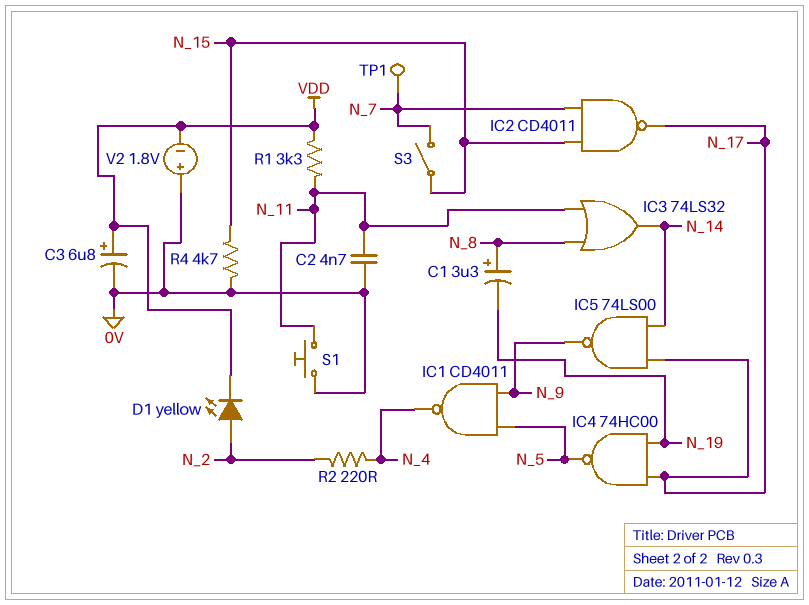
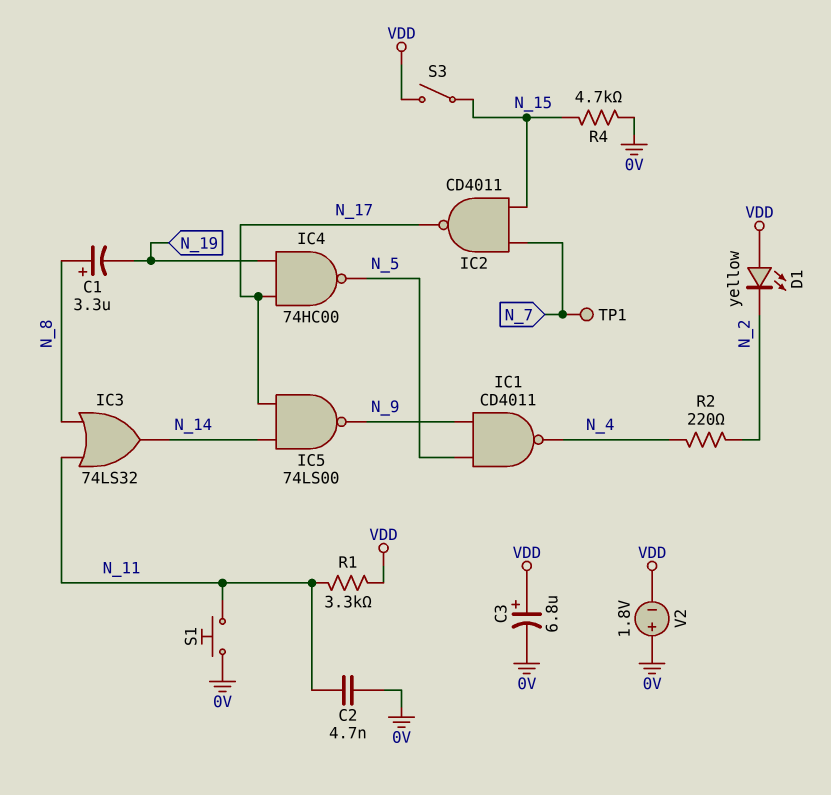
D1: LED yellow (A N_2, K VDD) -> LED yellow (A VDD, K N_2)
S3: switch (N_7, N_15) -> switch (N_15, VDD)

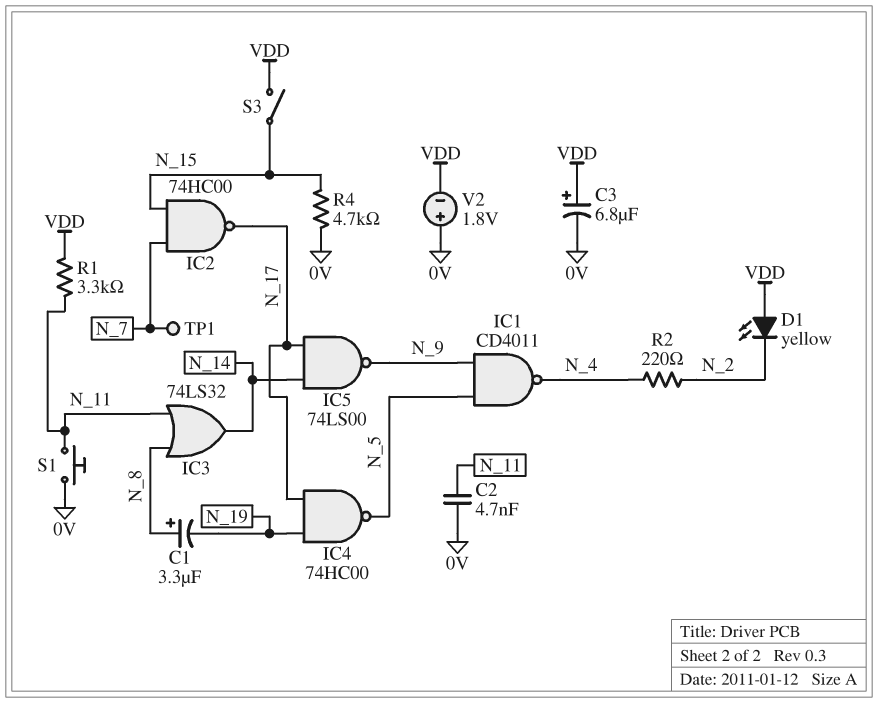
IC2: NAND CD4011 (in N_7, in N_15, out N_17) -> NAND 74HC00 (in N_7, in N_15, out N_17)

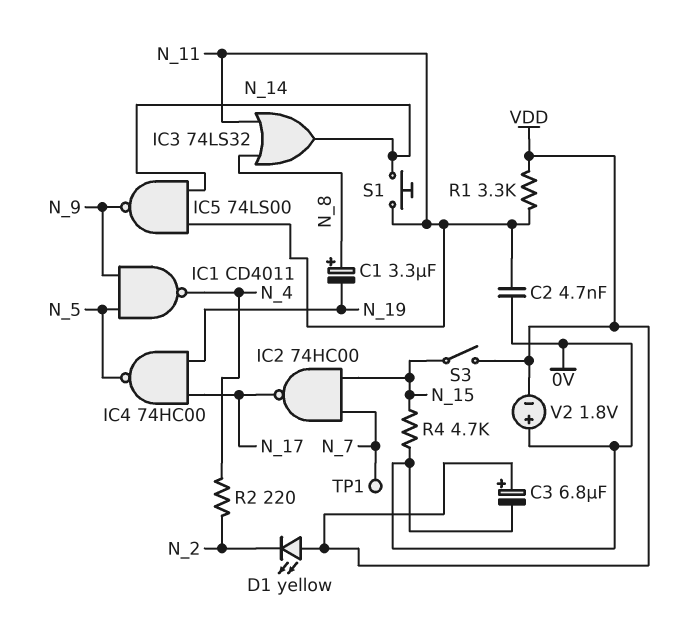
IC5: NAND 74LS00 (in N_14, in N_17, out N_9) -> NAND 74LS00 (in N_11, in N_14, out N_9)
S1: button (0V, N_11) -> button (N_11, N_14)

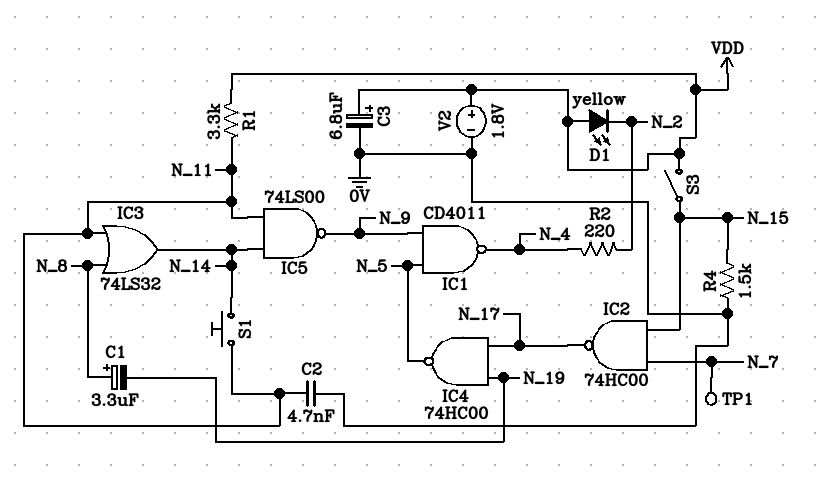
R4: 4.7k (0V, N_15) -> 1.5k (0V, N_15)
V2: 1.8V (plus 0V, minus VDD) -> 1.8V (plus VDD, minus 0V)

